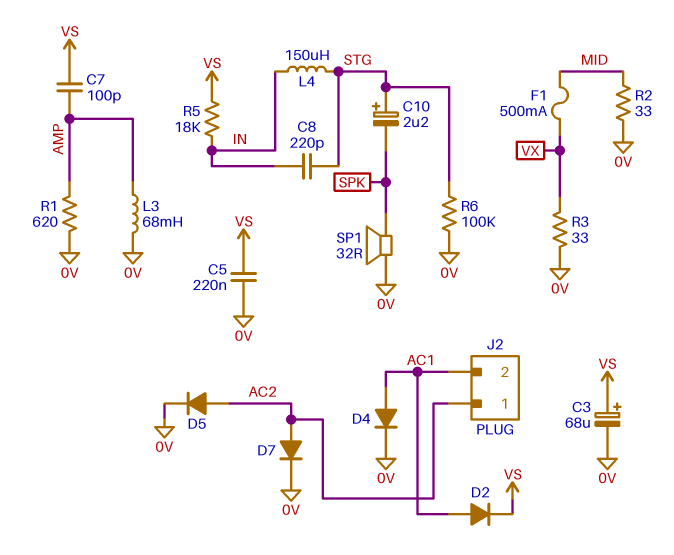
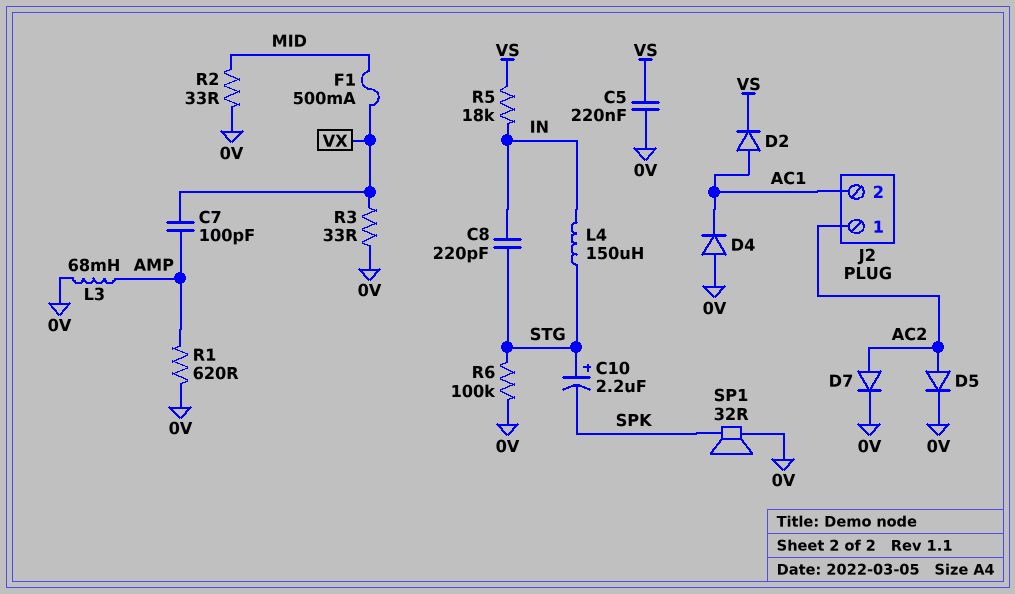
C3: 68uF (plus VS, minus 0V) -> none
C7: 100pF (AMP, VS) -> 100pF (AMP, VX)
D4: diode (A AC1, K 0V) -> diode (A 0V, K AC1)

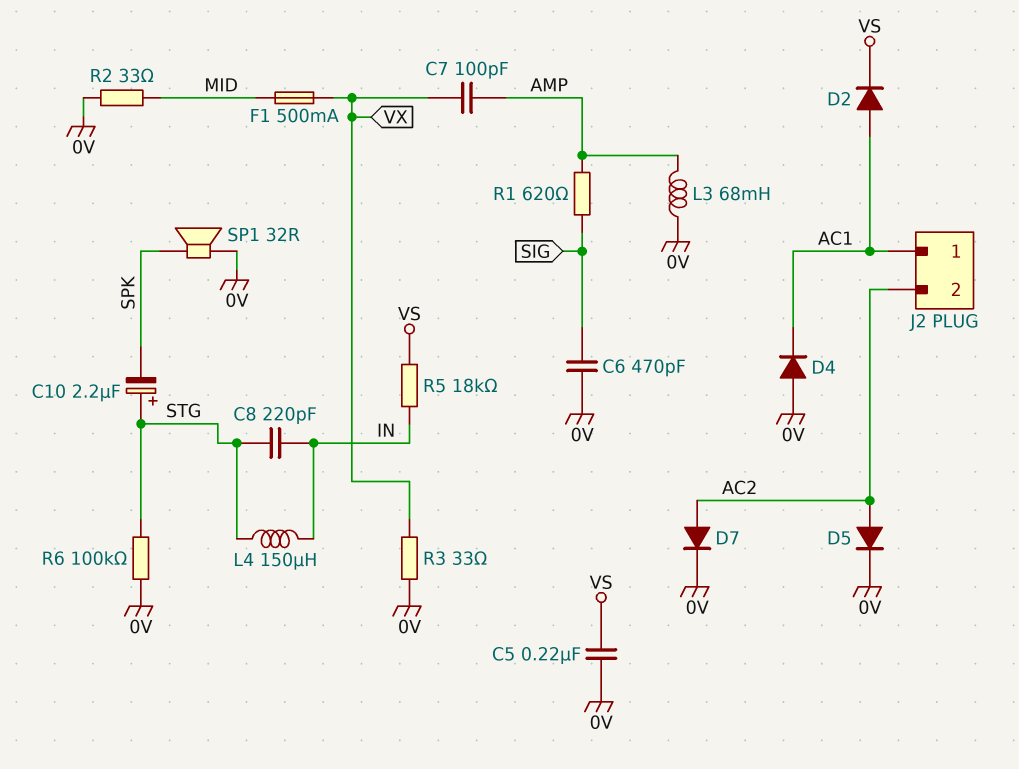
C6: none -> 470pF (0V, SIG)
J2 pin 1: AC2 -> AC1
J2 pin 2: AC1 -> AC2
R1: 620 (0V, AMP) -> 620 (AMP, SIG)

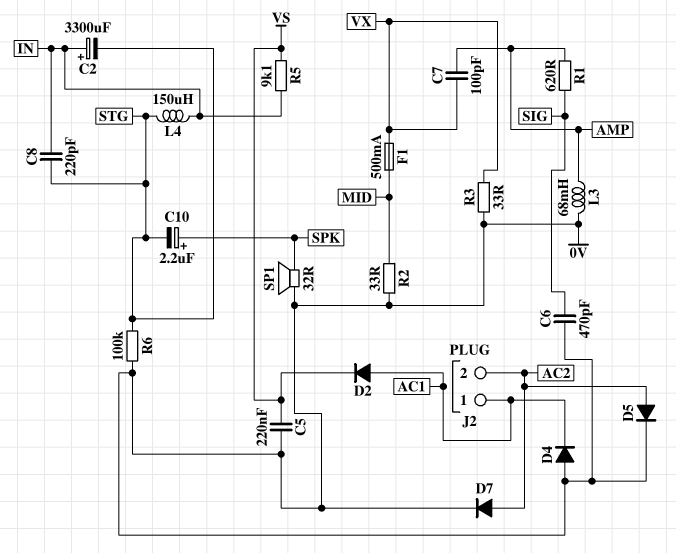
C2: none -> 3300uF (plus IN, minus STG)
C10: 2.2uF (plus STG, minus SPK) -> 2.2uF (plus SPK, minus STG)
R5: 18k (IN, VS) -> 9.1k (IN, VS)

